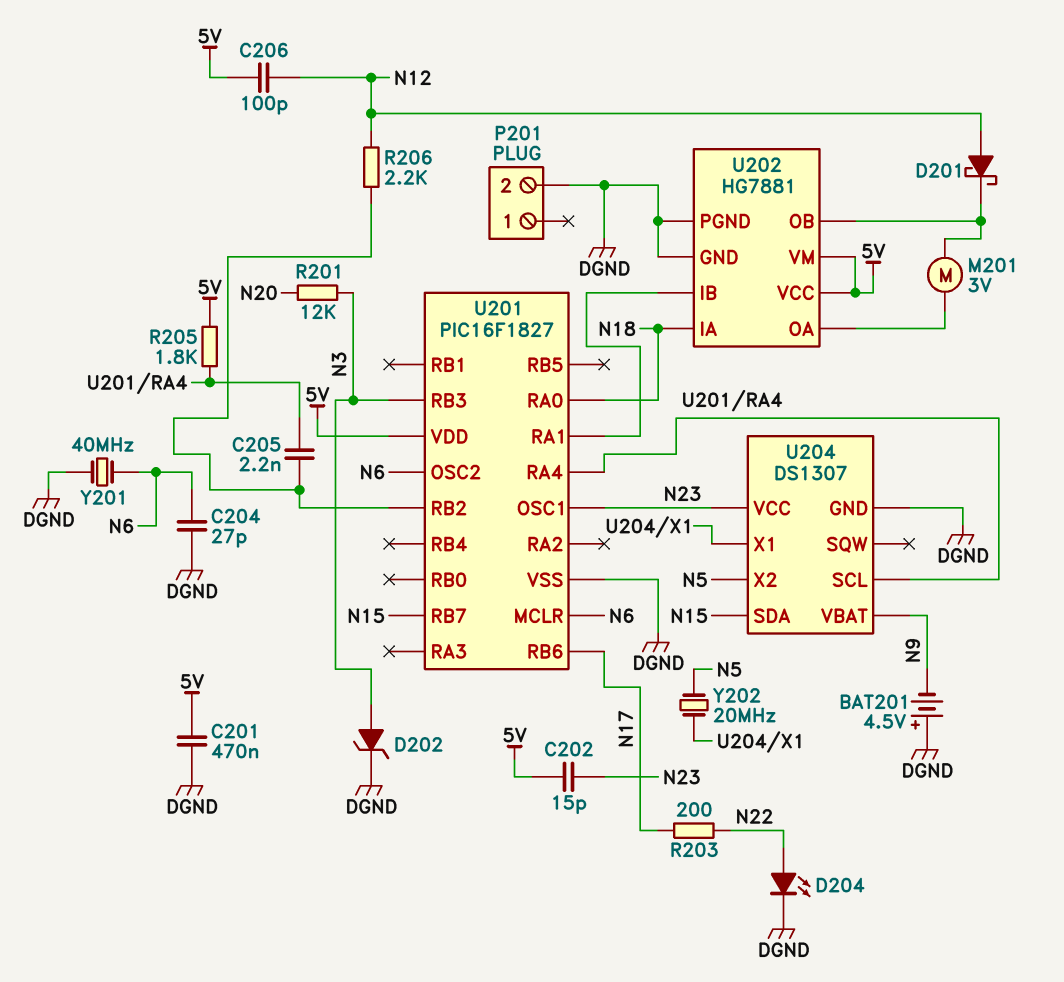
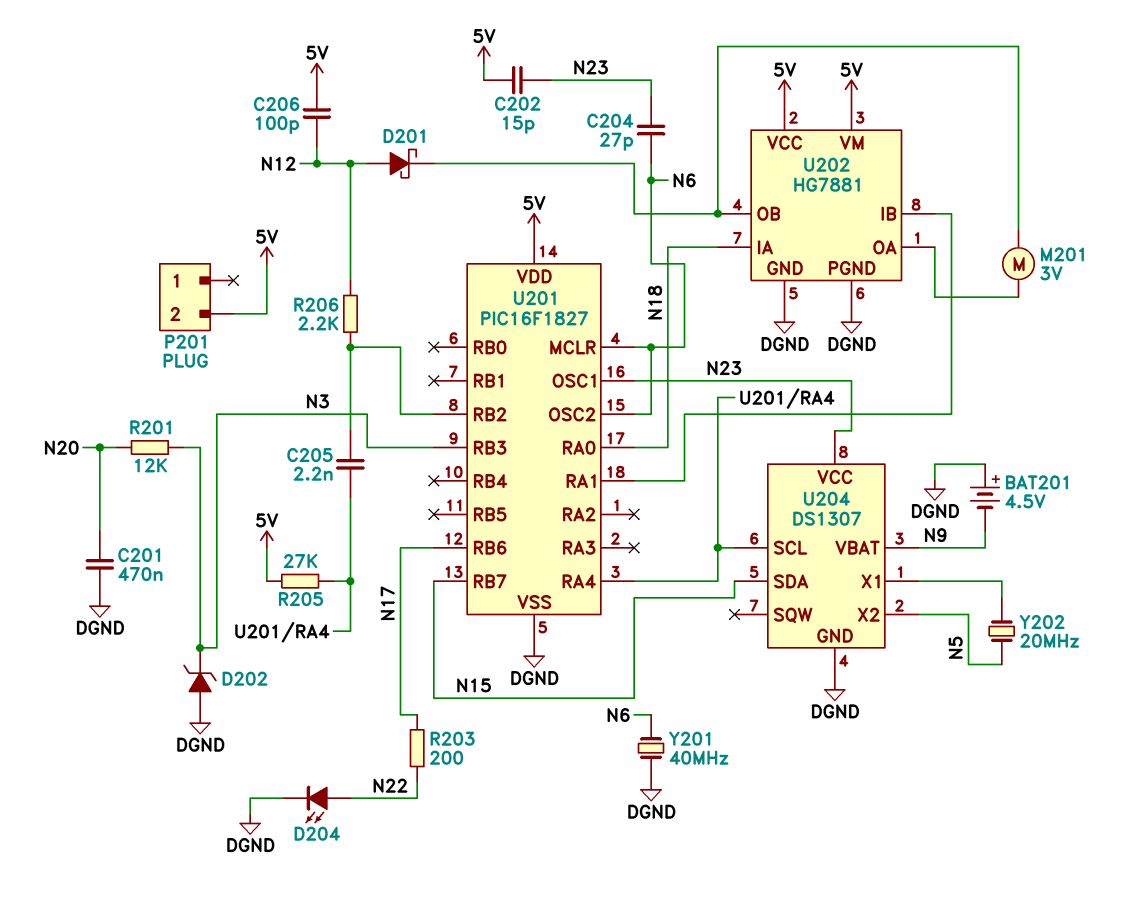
C201: 470nF (5V, DGND) -> 470nF (DGND, N20)
C204: 27pF (DGND, N6) -> 27pF (N6, N23)
D202: zener (A N3, K DGND) -> zener (A DGND, K N3)
P201 pin 2: DGND -> 5V
R205: 1.8k (5V, U201/RA4) -> 27k (5V, U201/RA4)

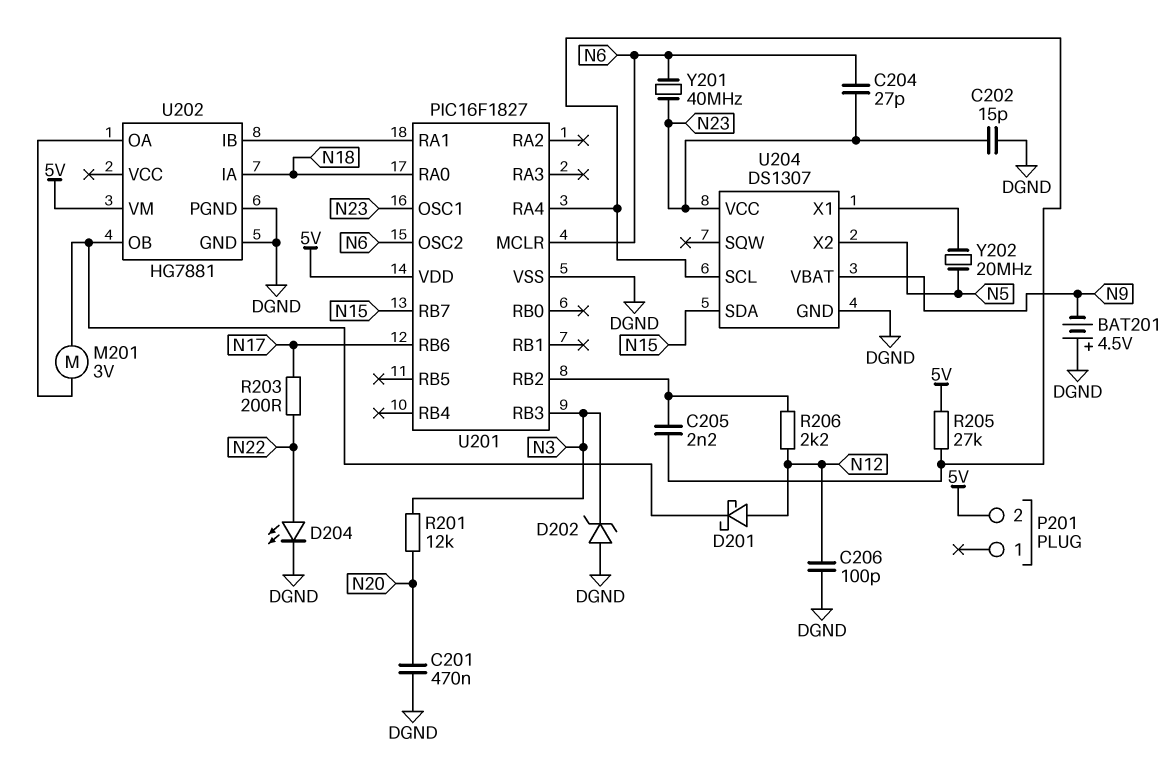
C202: 15pF (5V, N23) -> 15pF (DGND, N23)
C206: 100pF (5V, N12) -> 100pF (DGND, N12)
U202 pin VCC: 5V -> none
Y201: 40MHz (DGND, N6) -> 40MHz (N6, N23)

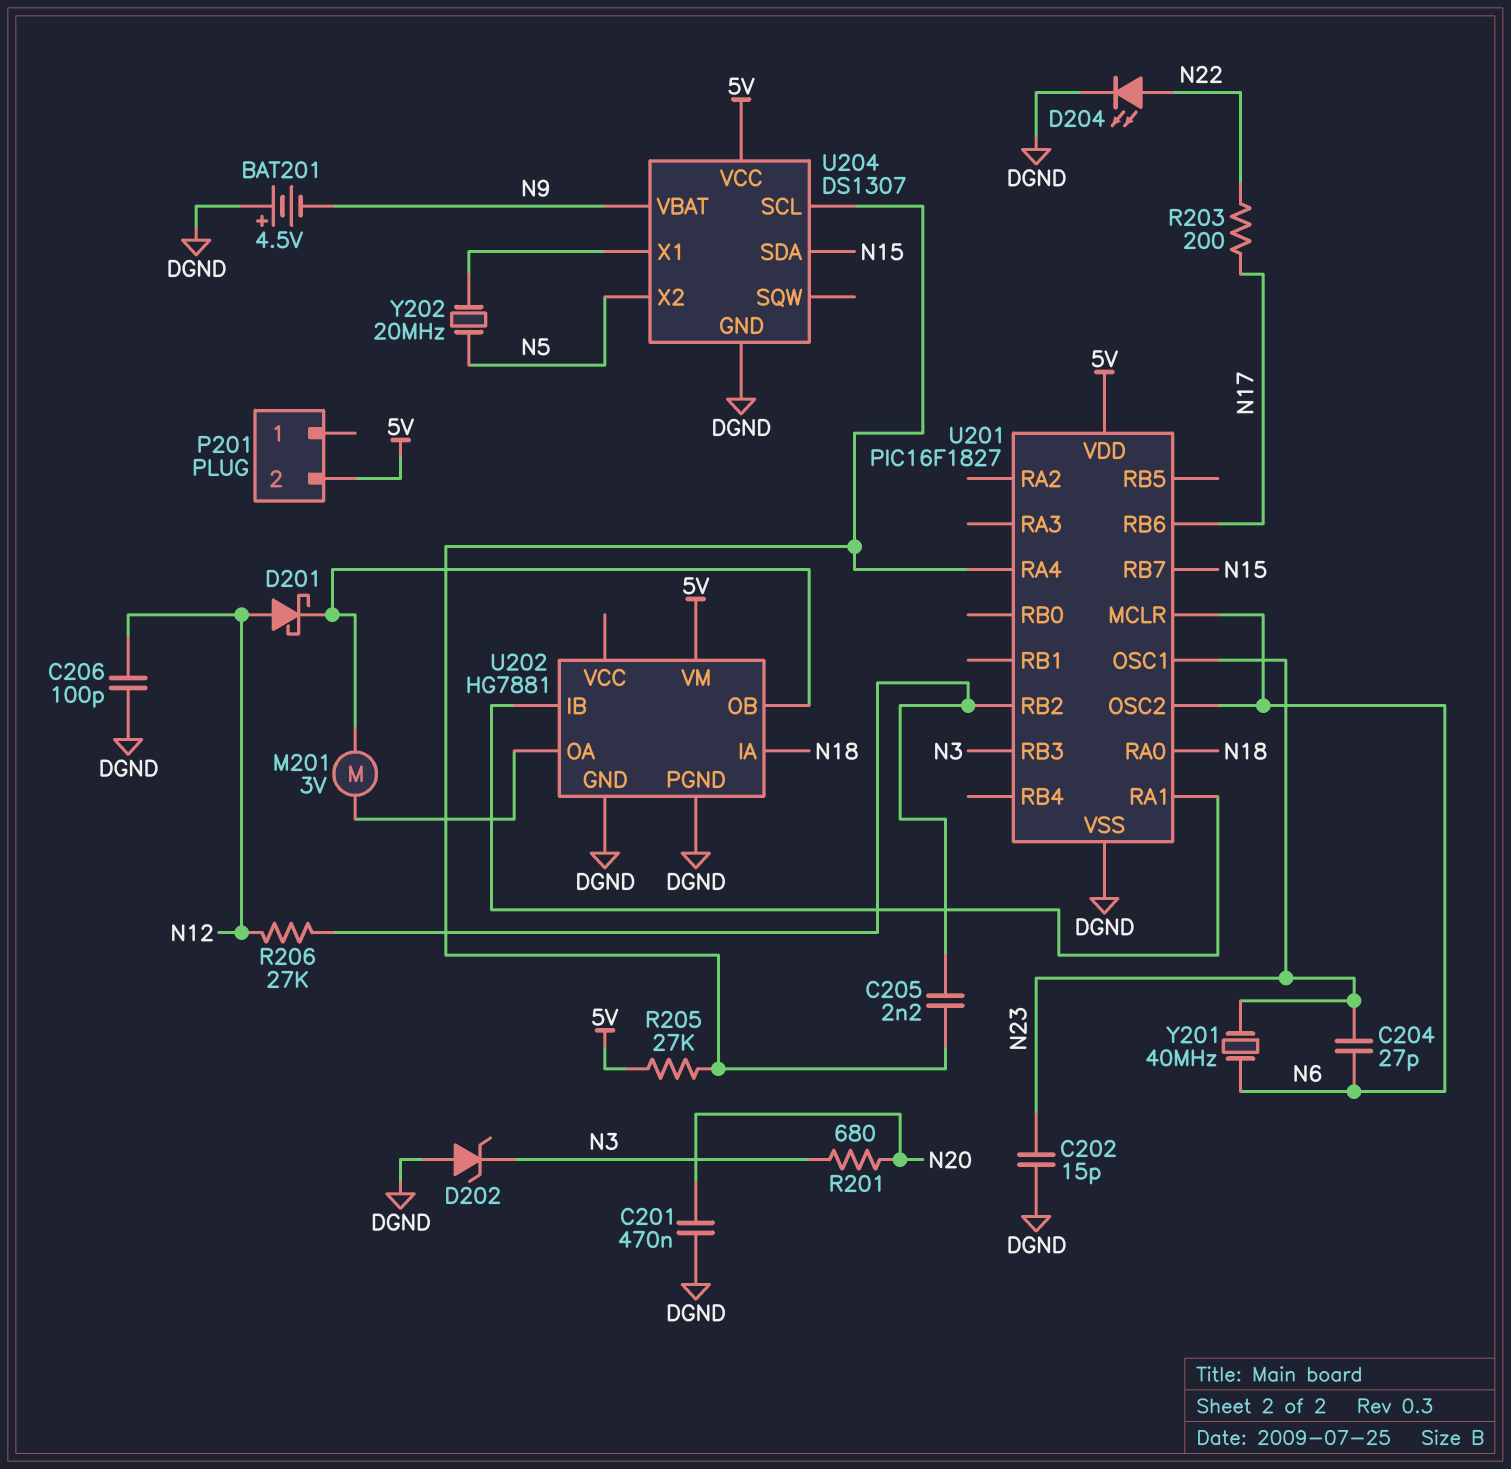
R201: 12k (N3, N20) -> 680 (N3, N20)
R206: 2.2k (N12, U201/RB2) -> 27k (N12, U201/RB2)
U204 pin VCC: N23 -> 5V

